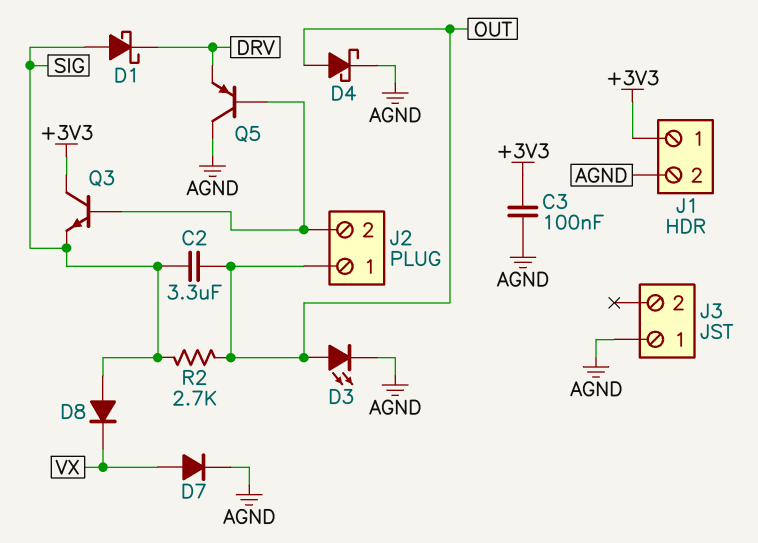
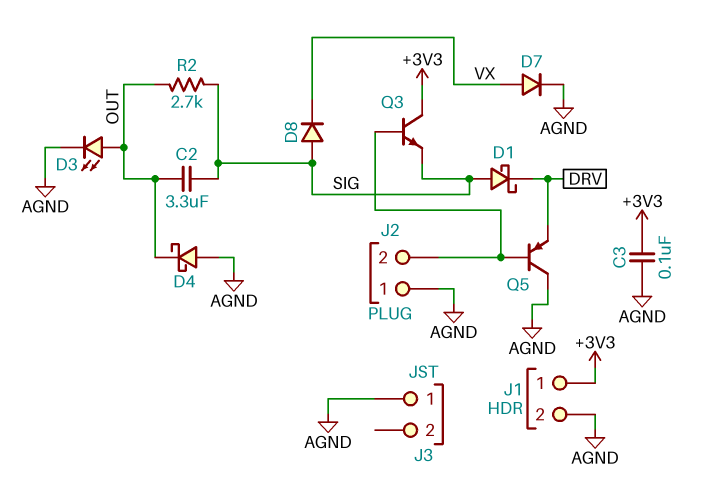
D4: schottky (A OUT, K AGND) -> schottky (A AGND, K OUT)
J2 pin 1: OUT -> AGND

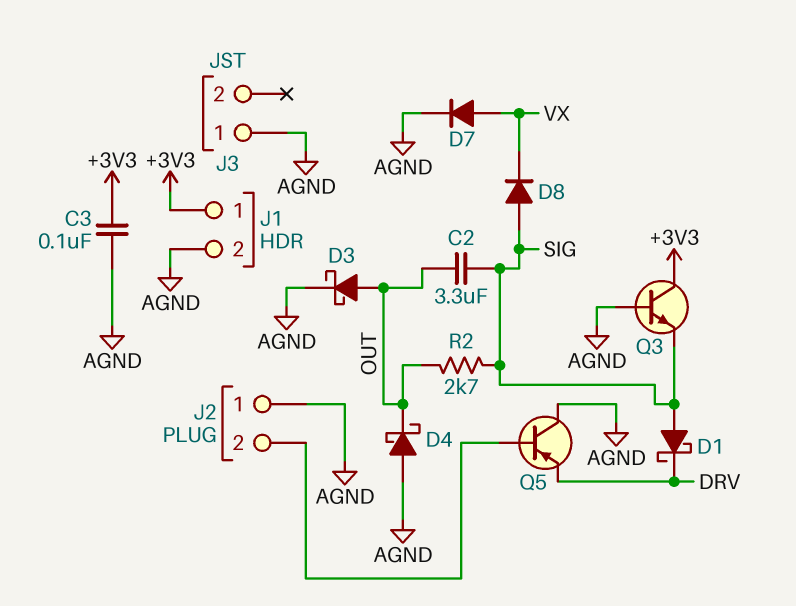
D3: LED (A OUT, K AGND) -> schottky (A OUT, K AGND)
Q3: NPN (B J2/2, C +3V3, E SIG) -> NPN (B AGND, C +3V3, E SIG)

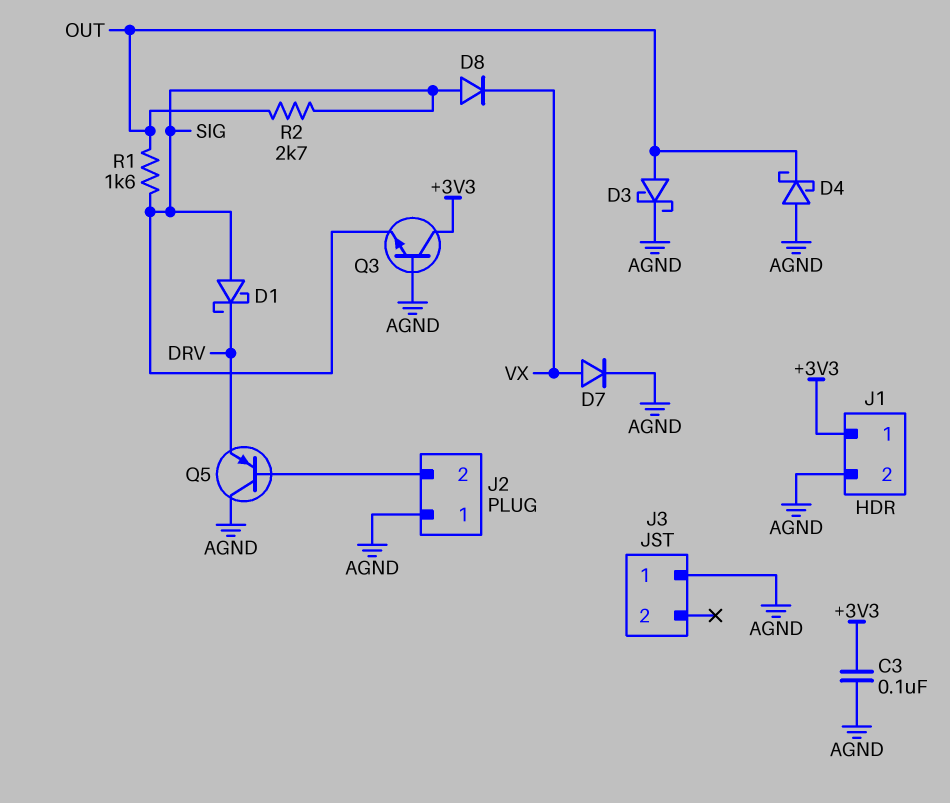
C2: 3.3uF (OUT, SIG) -> none
R1: none -> 1.6k (OUT, SIG)

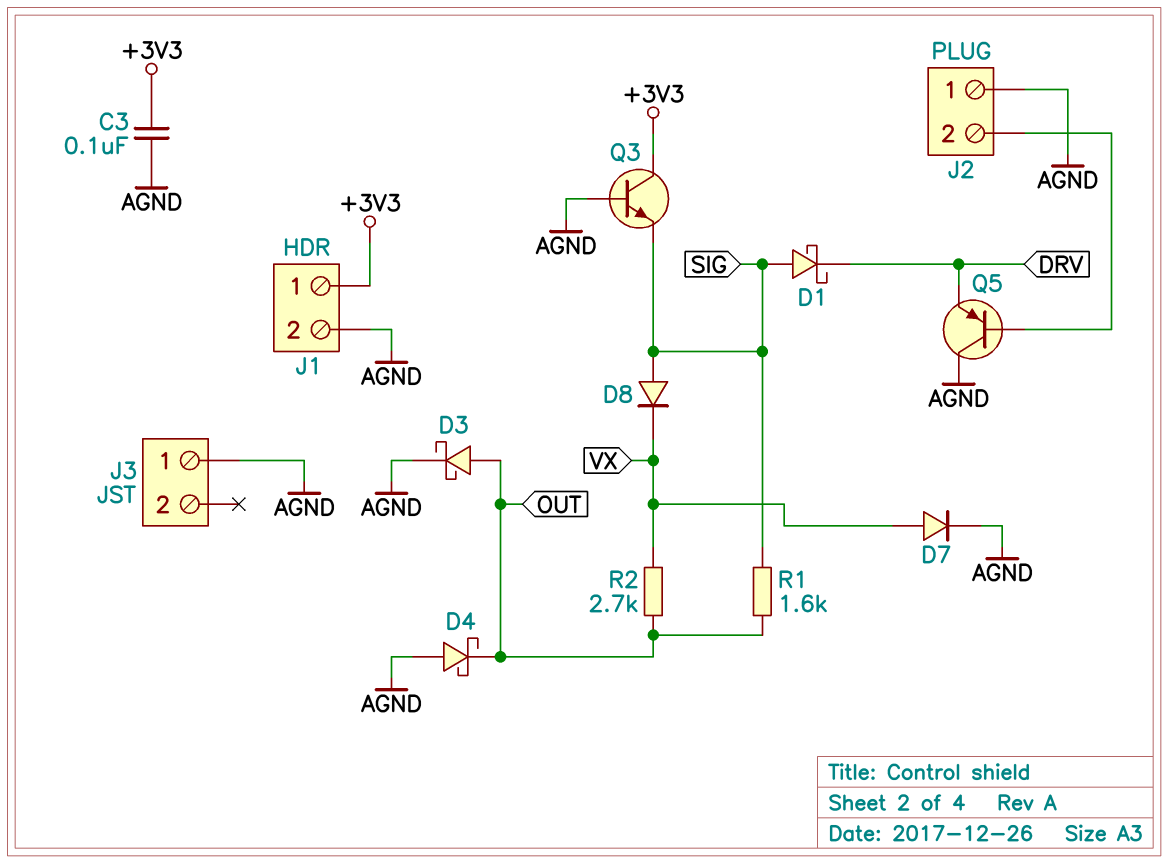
R2: 2.7k (OUT, SIG) -> 2.7k (OUT, VX)

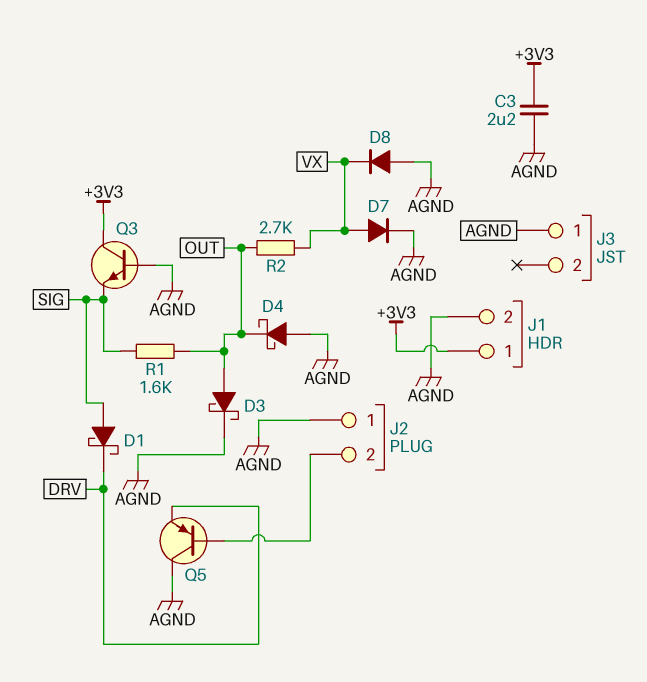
C3: 100nF (+3V3, AGND) -> 2.2uF (+3V3, AGND)
D8: diode (A SIG, K VX) -> diode (A AGND, K VX)

